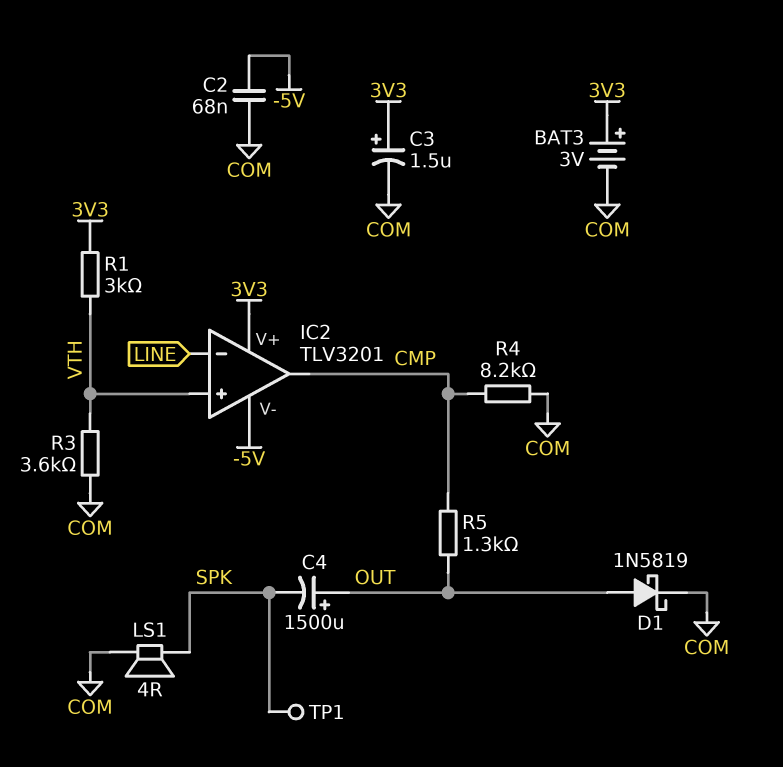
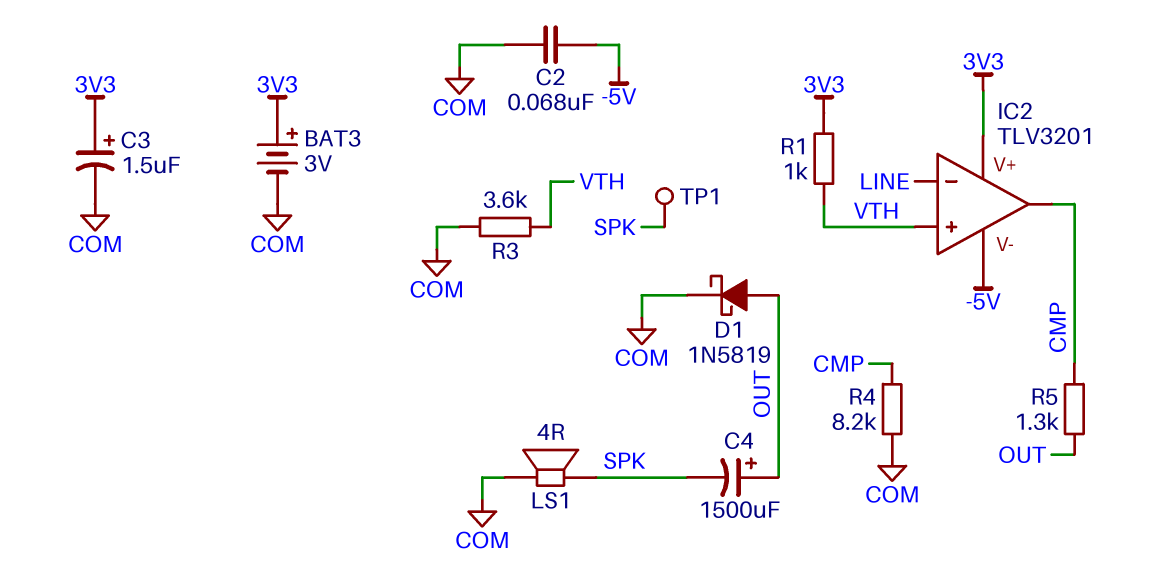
R1: 3k (3V3, VTH) -> 1k (3V3, VTH)

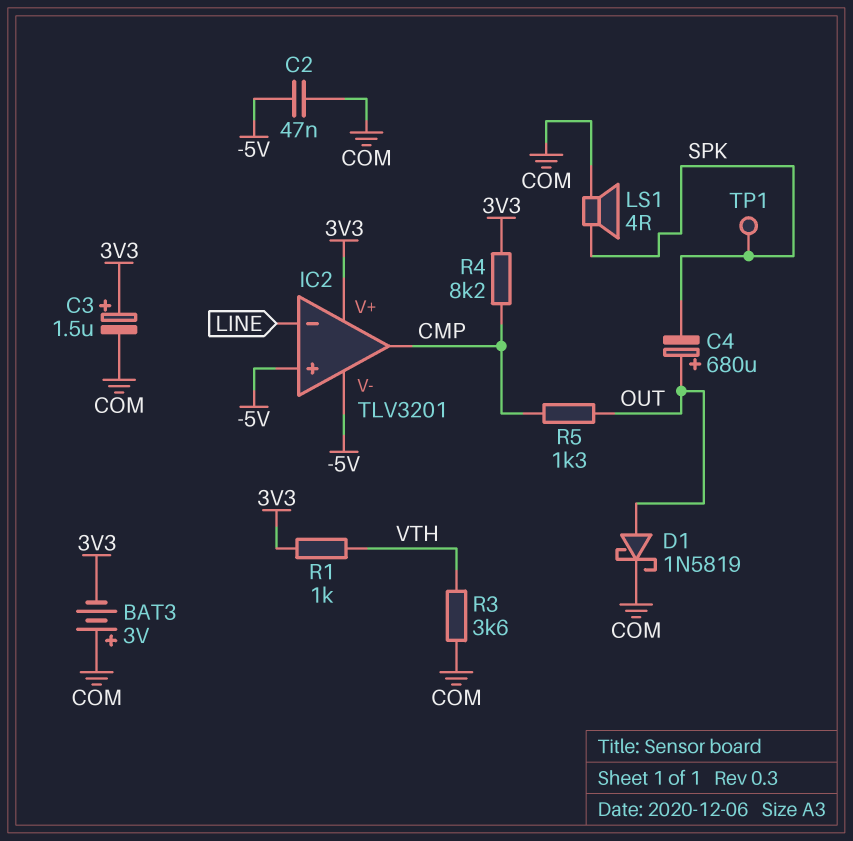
BAT3: 3V (plus 3V3, minus COM) -> 3V (plus COM, minus 3V3)
C2: 68nF (-5V, COM) -> 47nF (-5V, COM)
C4: 1500uF (plus OUT, minus SPK) -> 680uF (plus OUT, minus SPK)
IC2 pin in+: VTH -> -5V
R4: 8.2k (CMP, COM) -> 8.2k (3V3, CMP)

